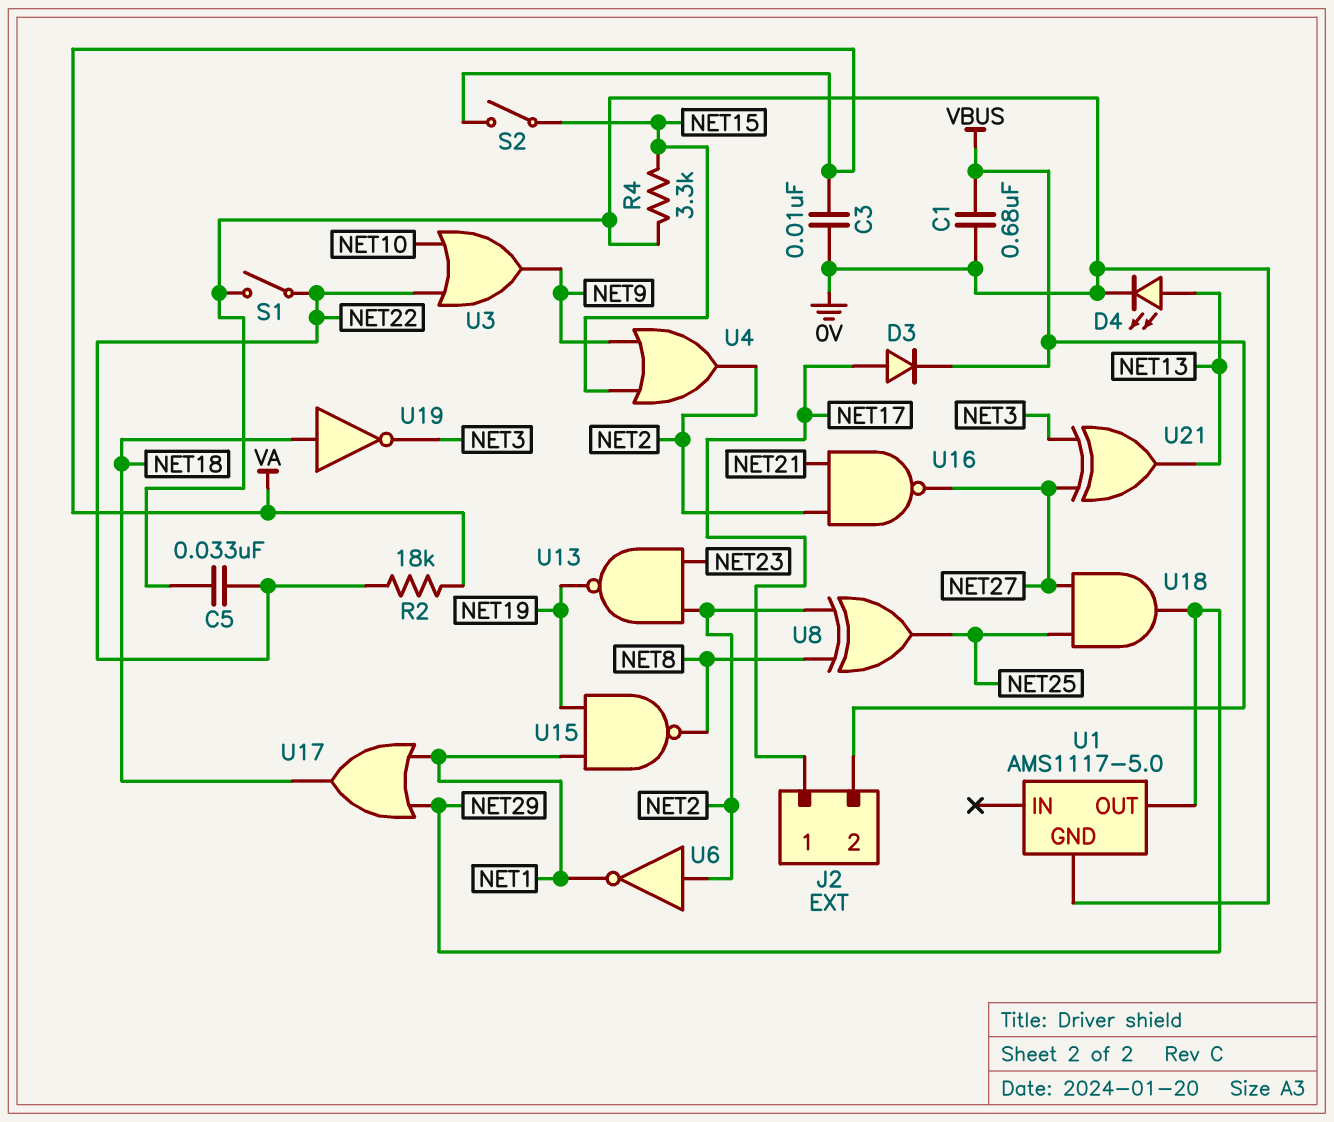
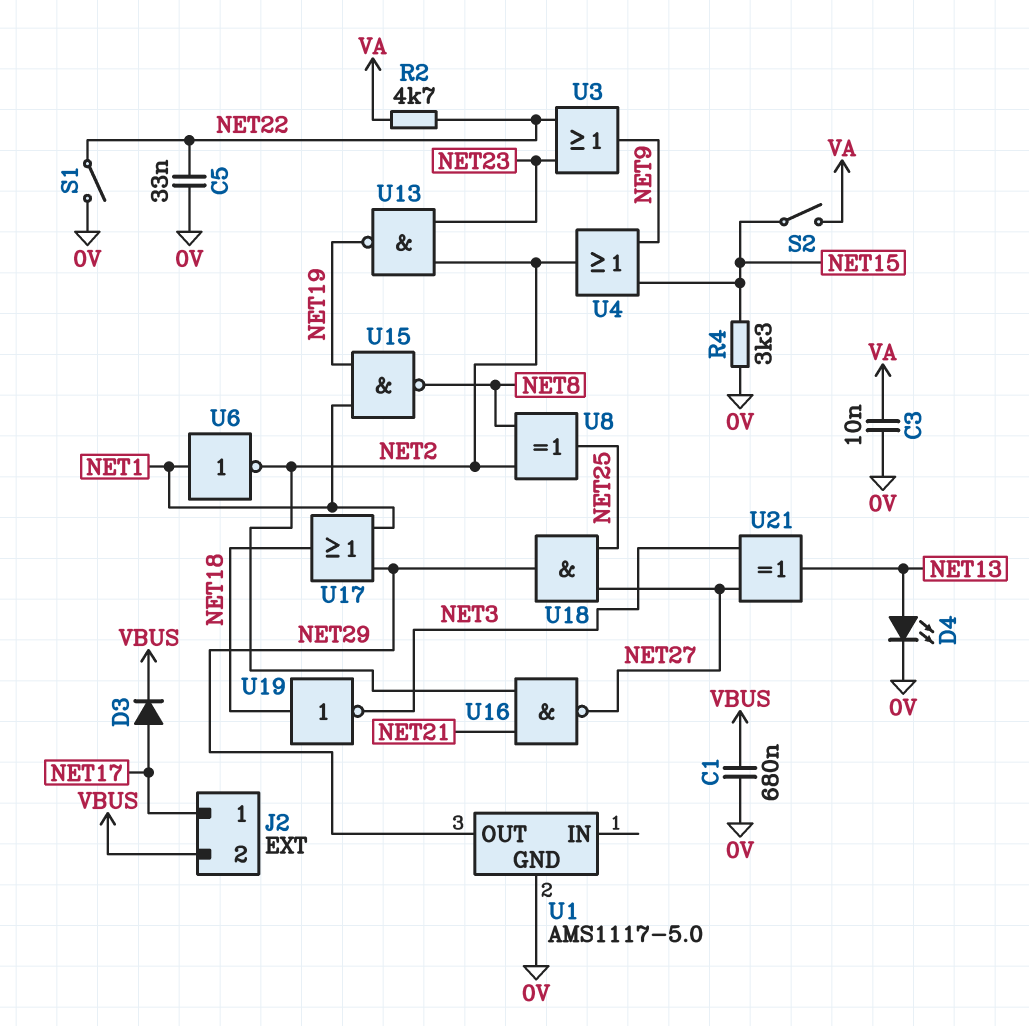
R2: 18k (NET22, VA) -> 4.7k (NET22, VA)
U3: OR (in NET10, in NET22, out NET9) -> OR (in NET22, in NET23, out NET9)
U6: NOT (in NET2, out NET1) -> NOT (in NET1, out NET2)

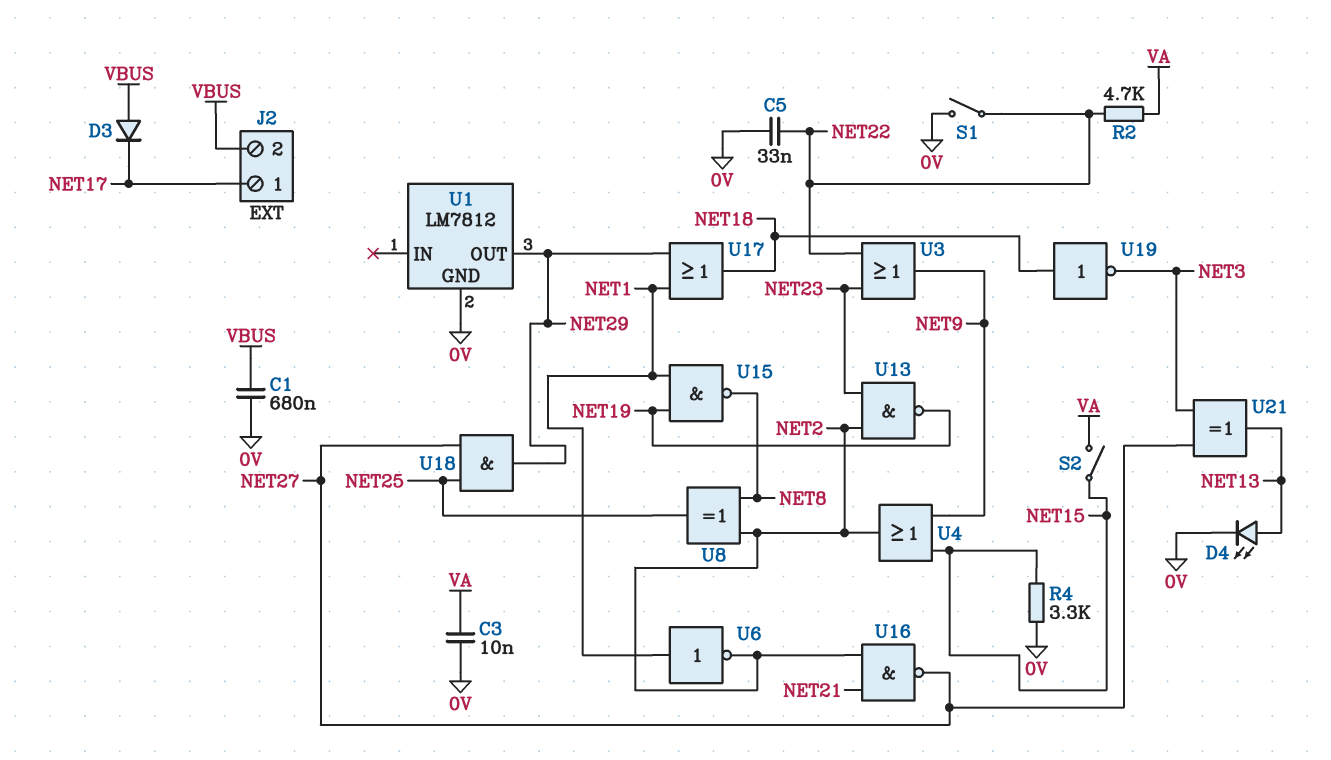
D3: diode (A NET17, K VBUS) -> diode (A VBUS, K NET17)
U1: AMS1117-5.0 -> LM7812

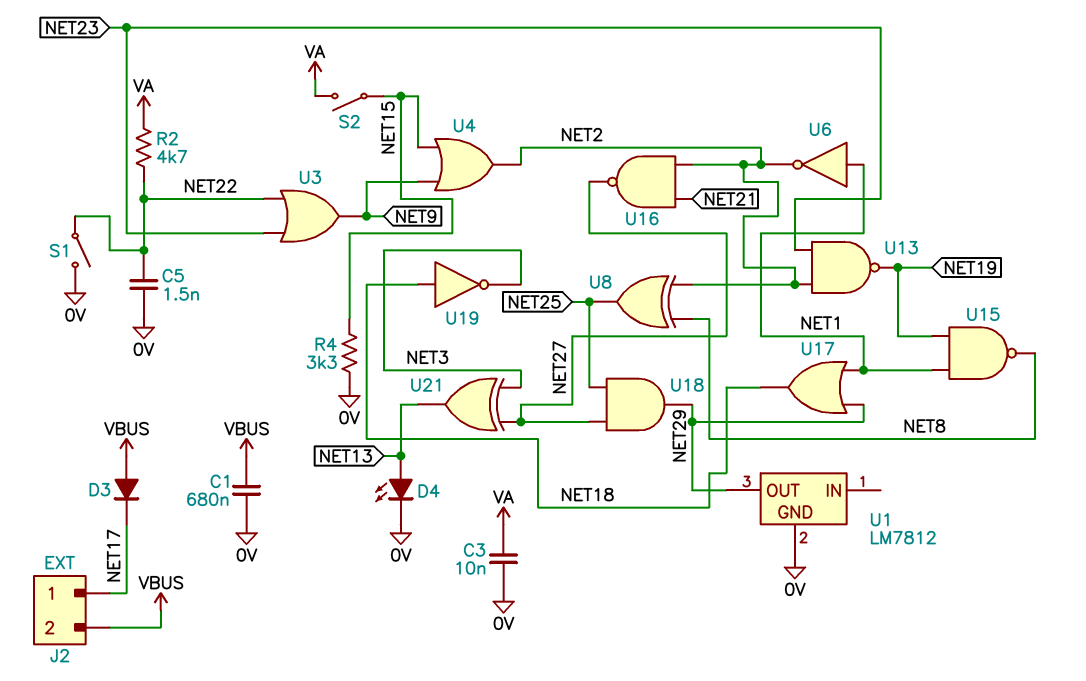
C5: 33nF (0V, NET22) -> 1.5nF (0V, NET22)

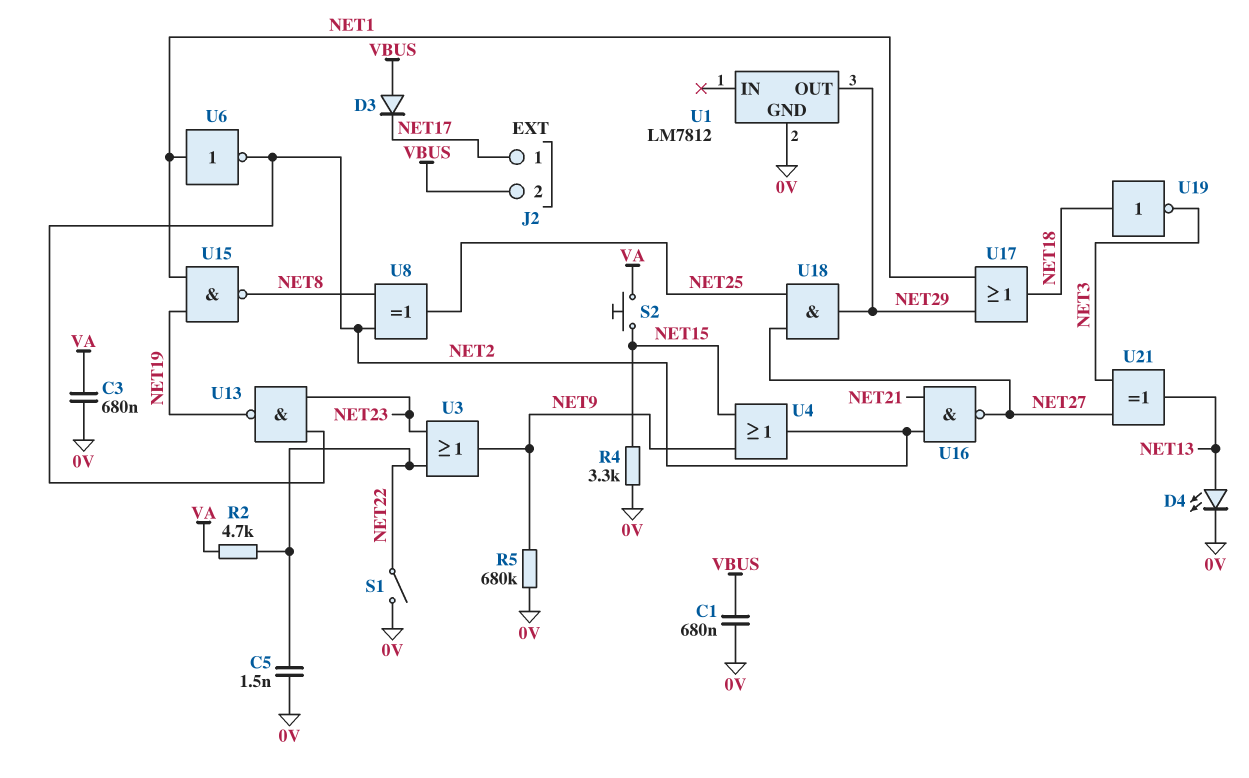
C3: 10nF (0V, VA) -> 680nF (0V, VA)
R5: none -> 680k (0V, NET9)
S2: switch (NET15, VA) -> button (NET15, VA)

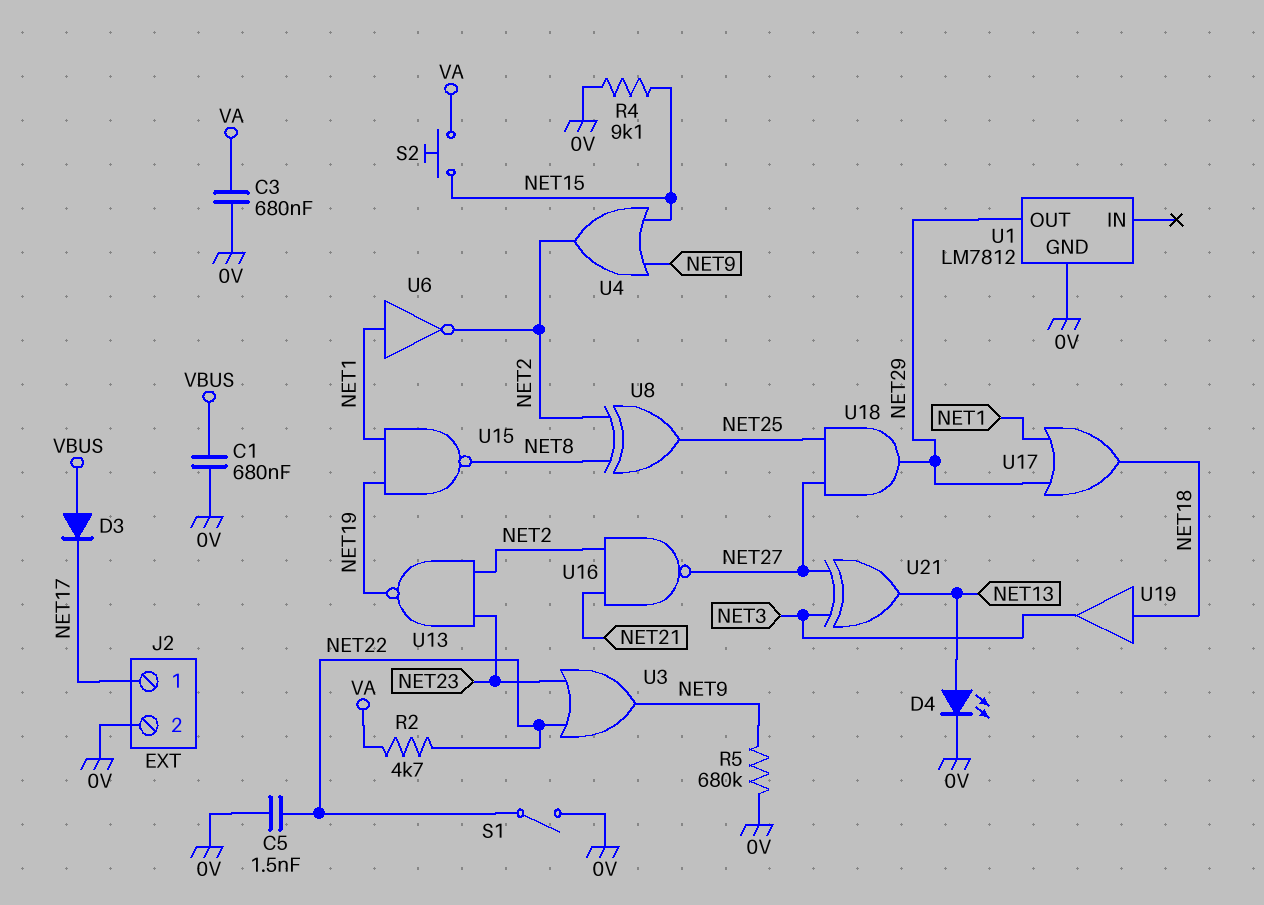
J2 pin 2: VBUS -> 0V
R4: 3.3k (0V, NET15) -> 9.1k (0V, NET15)
U19: NOT (in NET18, out NET3) -> buffer (in NET18, out NET3)

